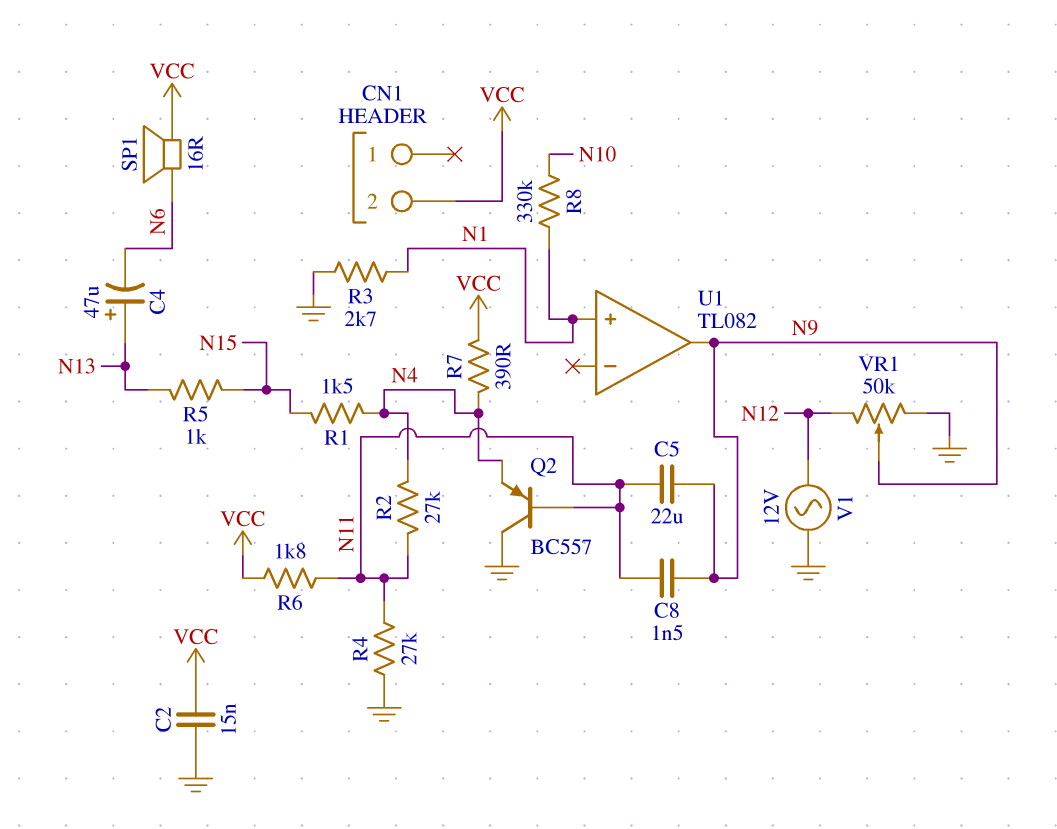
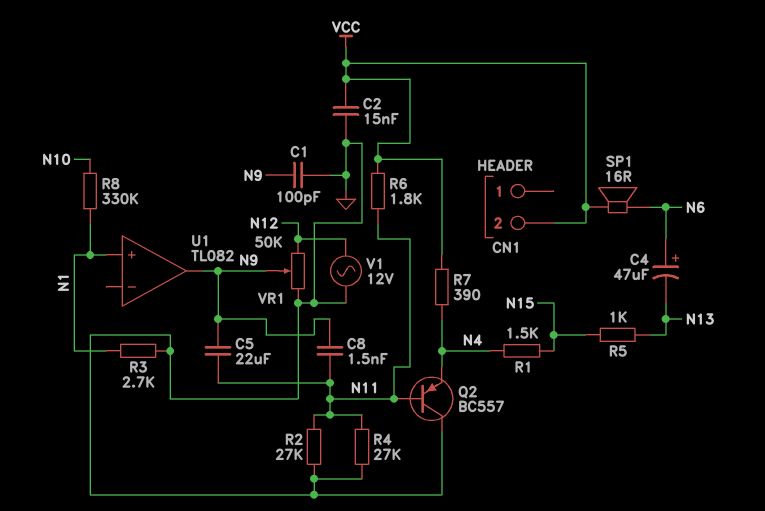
C1: none -> 100pF (GND, N9)
C4: 47uF (plus N13, minus N6) -> 47uF (plus N6, minus N13)
R2: 27k (N4, N11) -> 27k (GND, N11)

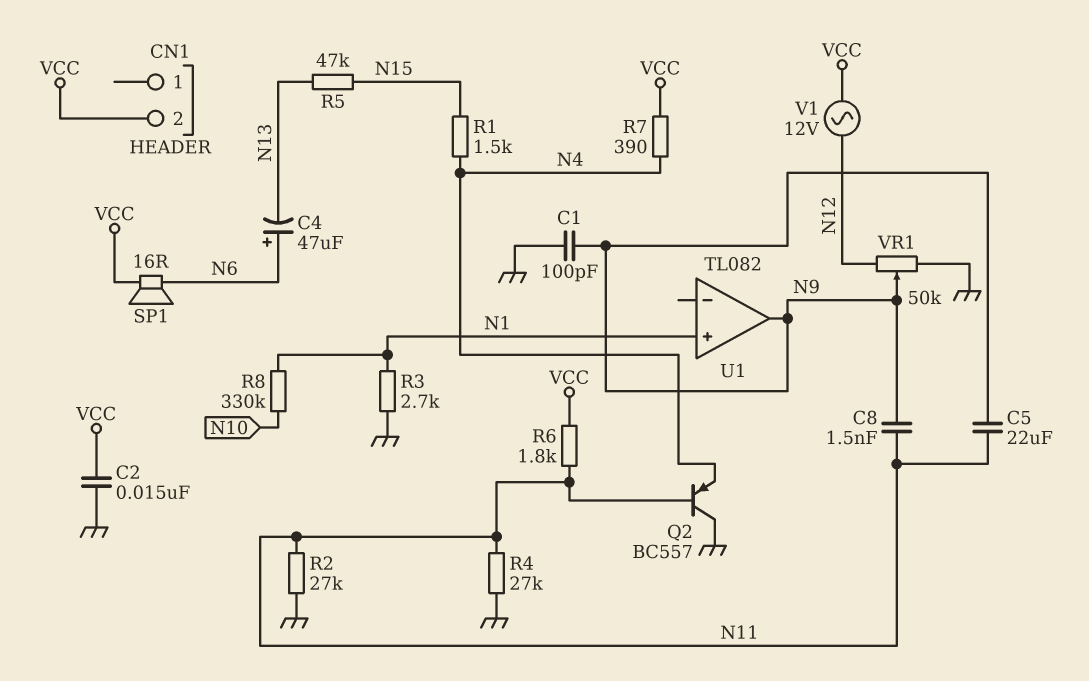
R5: 1k (N13, N15) -> 47k (N13, N15)
V1: AC 12V (GND, N12) -> AC 12V (N12, VCC)

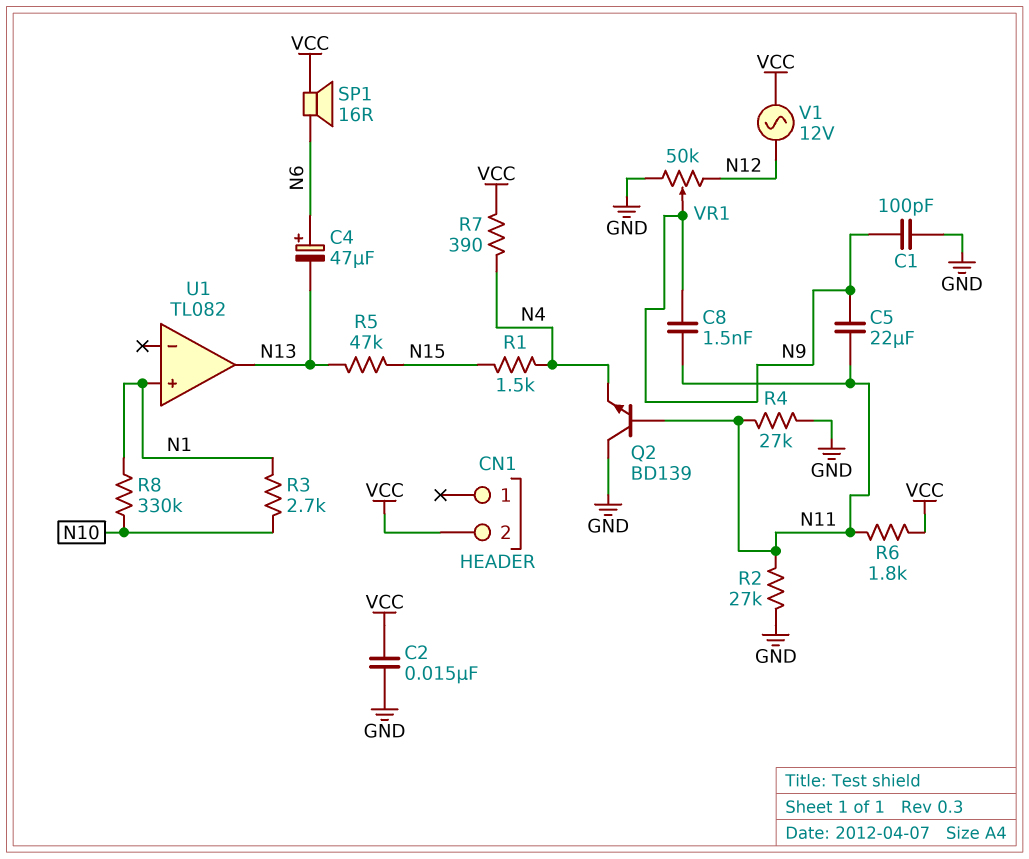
Q2: PNP BC557 (B N11, C GND, E N4) -> NPN BD139 (B N11, C GND, E N4)
R3: 2.7k (GND, N1) -> 2.7k (N1, N10)
U1 pin out: N9 -> N13

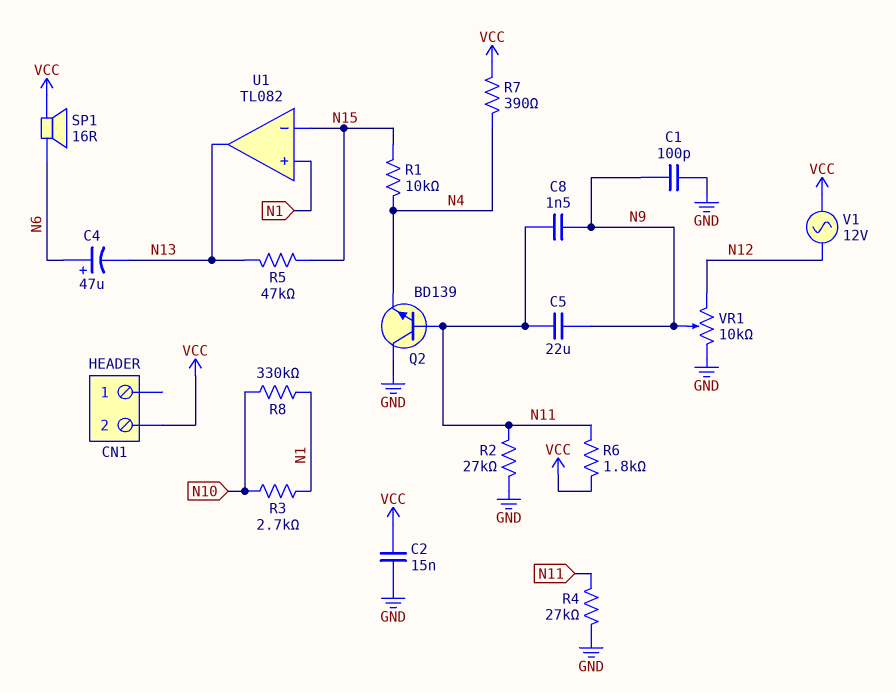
R1: 1.5k (N4, N15) -> 10k (N4, N15)
U1 pin in-: none -> N15
VR1: 50k (GND, N12, wiper N9) -> 10k (GND, N12, wiper N9)

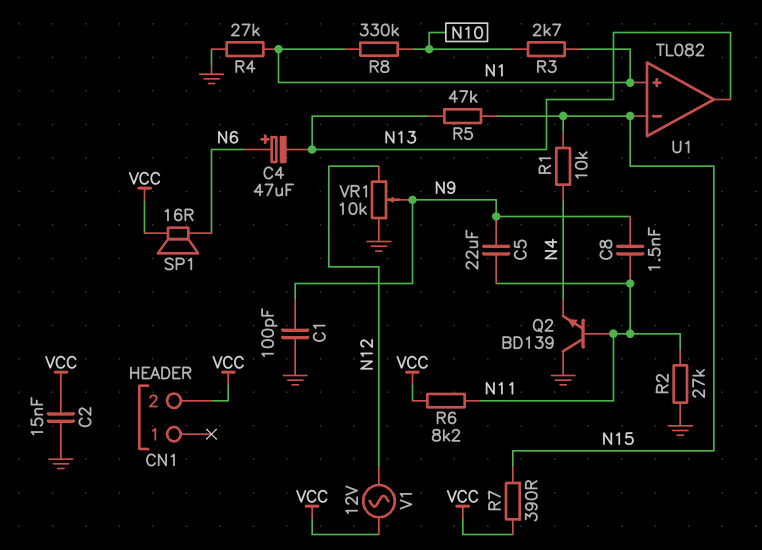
R4: 27k (GND, N11) -> 27k (GND, N1)
R6: 1.8k (N11, VCC) -> 8.2k (N11, VCC)
R7: 390 (N4, VCC) -> 390 (N15, VCC)

